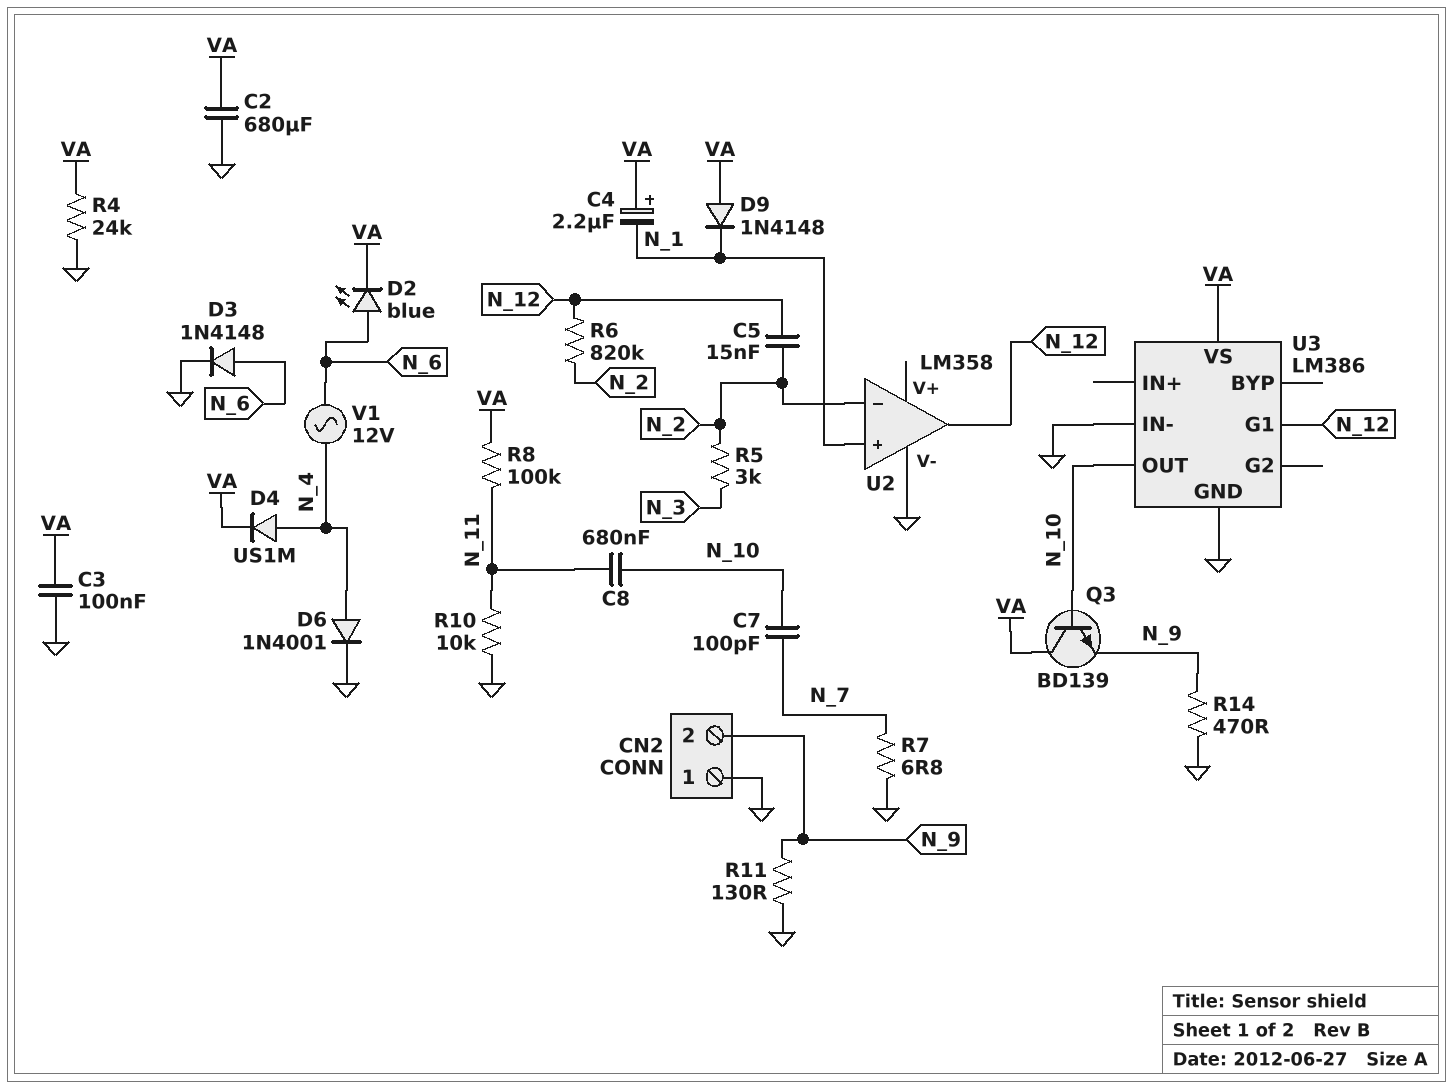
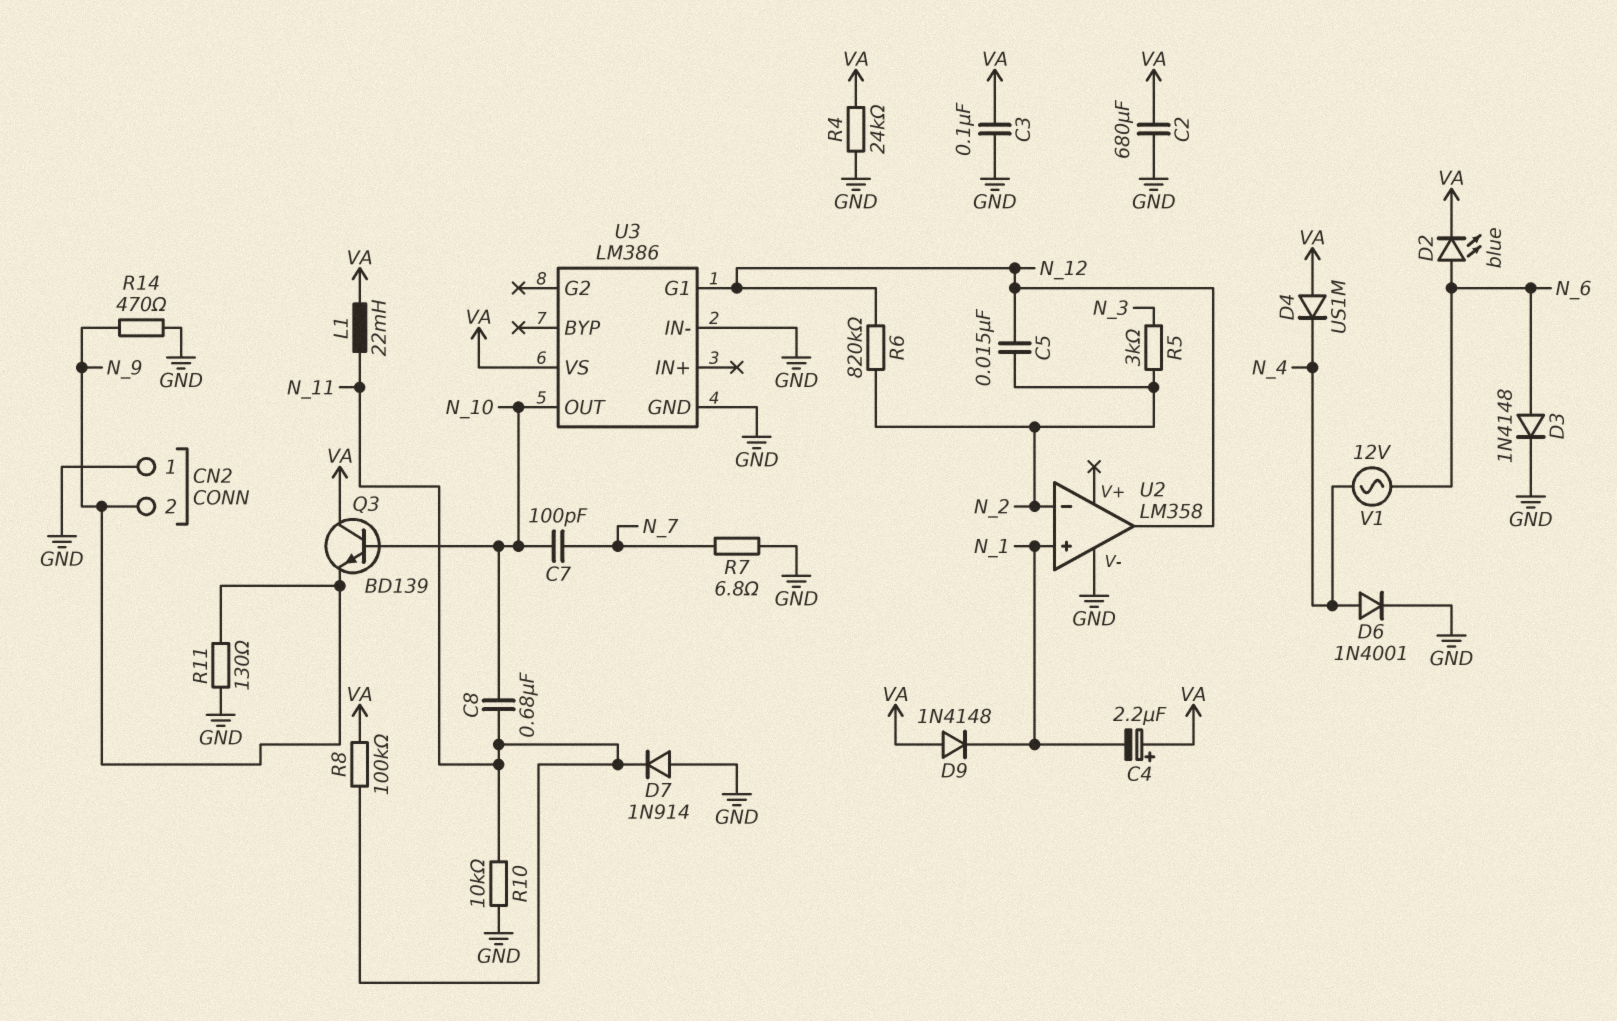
D4: diode US1M (A N_4, K VA) -> diode US1M (A VA, K N_4)
D7: none -> diode 1N914 (A GND, K N_11)
L1: none -> 22mH (N_11, VA)

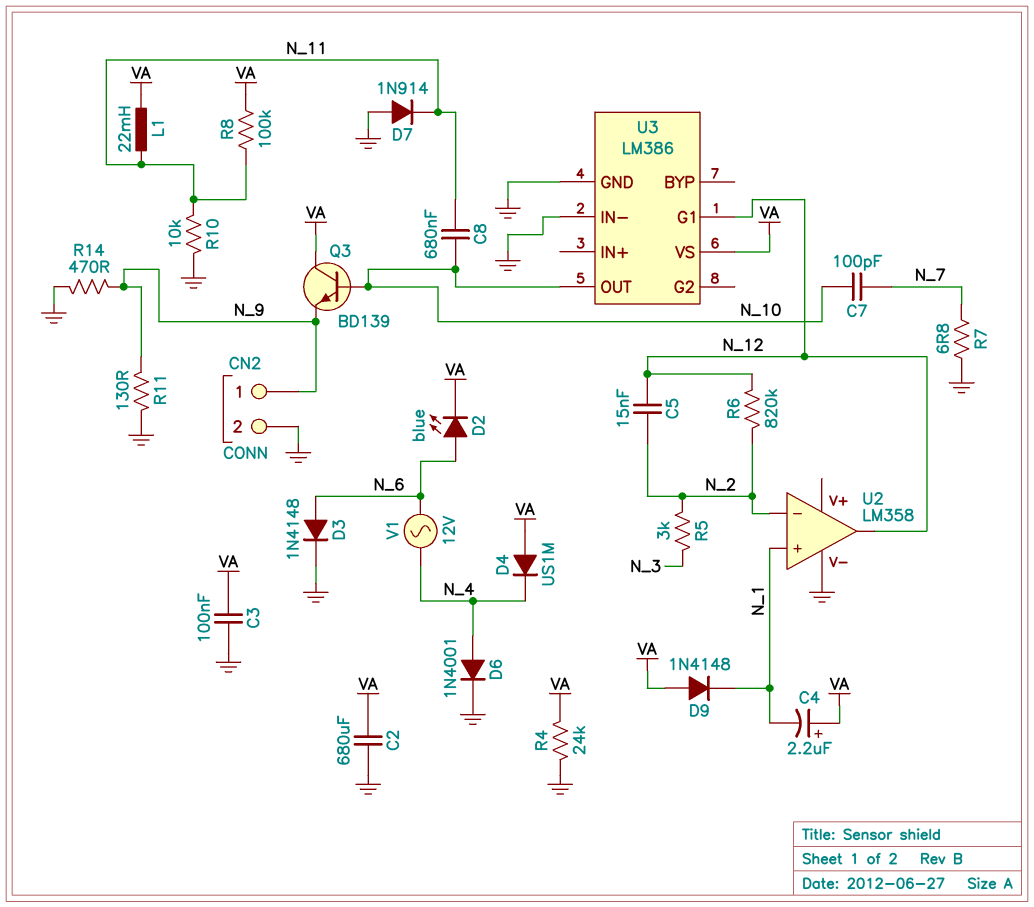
CN2 pin 1: GND -> N_9
CN2 pin 2: N_9 -> GND

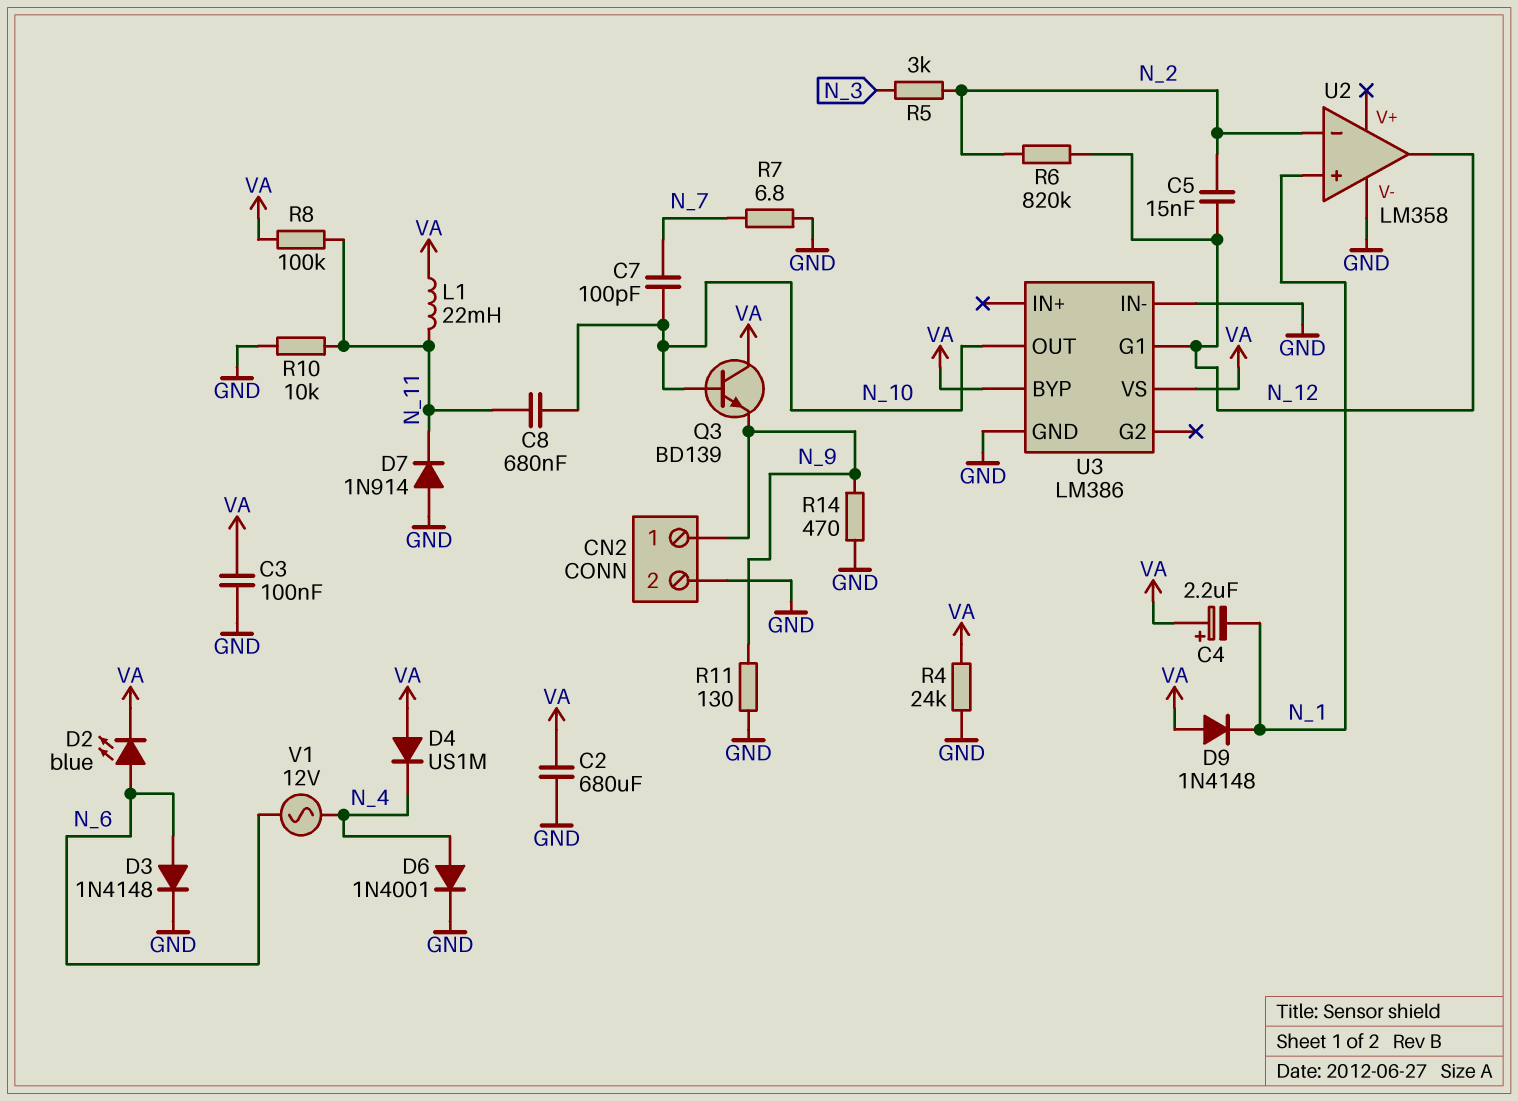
U3 pin BYP: none -> VA

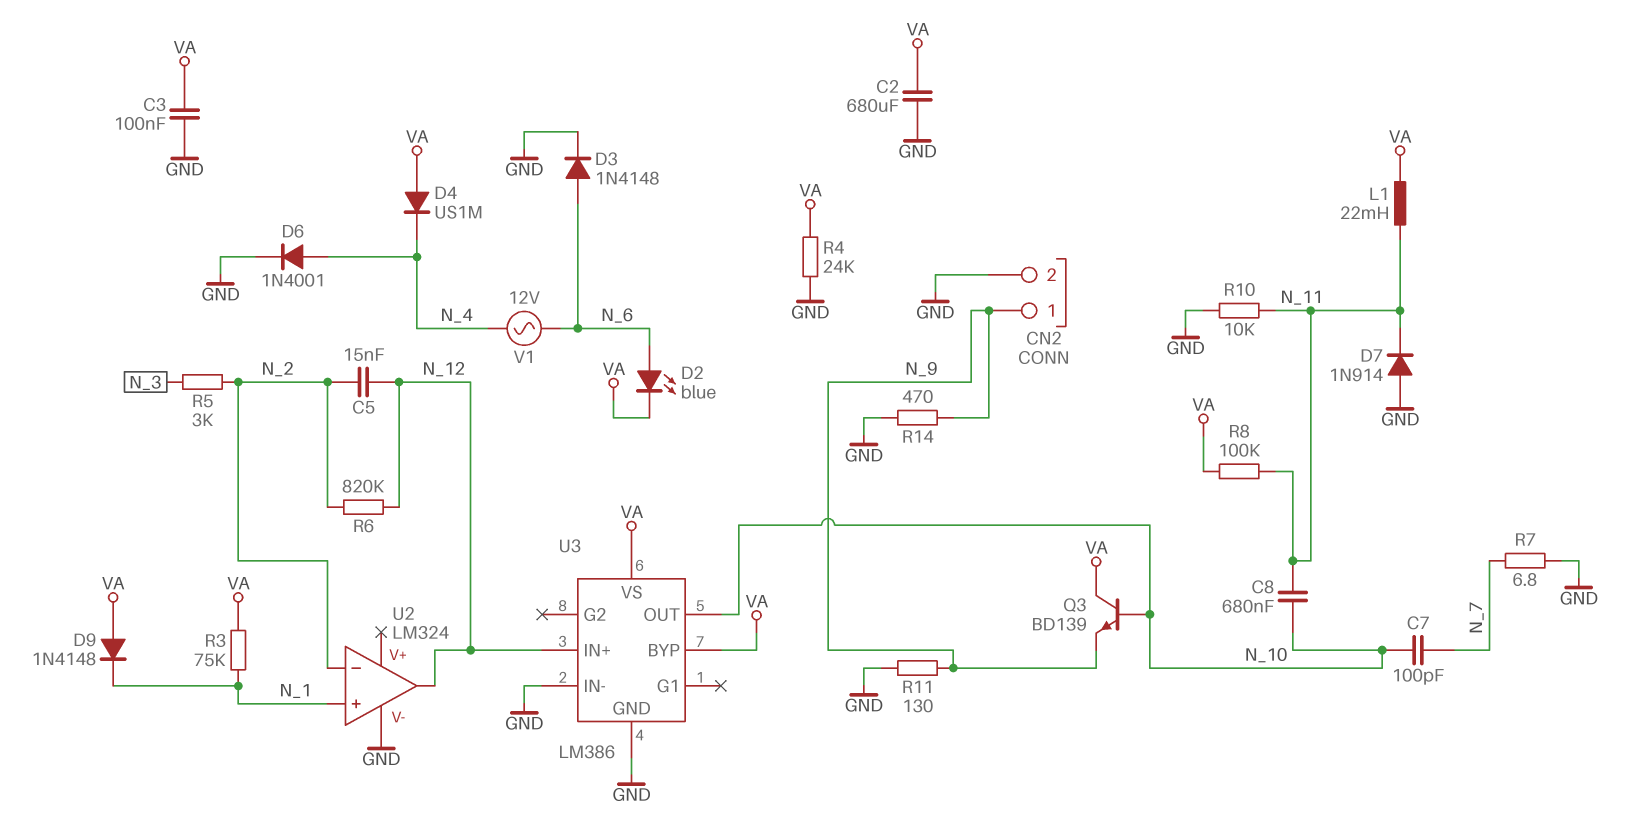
C4: 2.2uF (plus VA, minus N_1) -> none
R3: none -> 75k (N_1, VA)
U2: LM358 -> LM324
U3 pin G1: N_12 -> none
U3 pin IN+: none -> N_12

